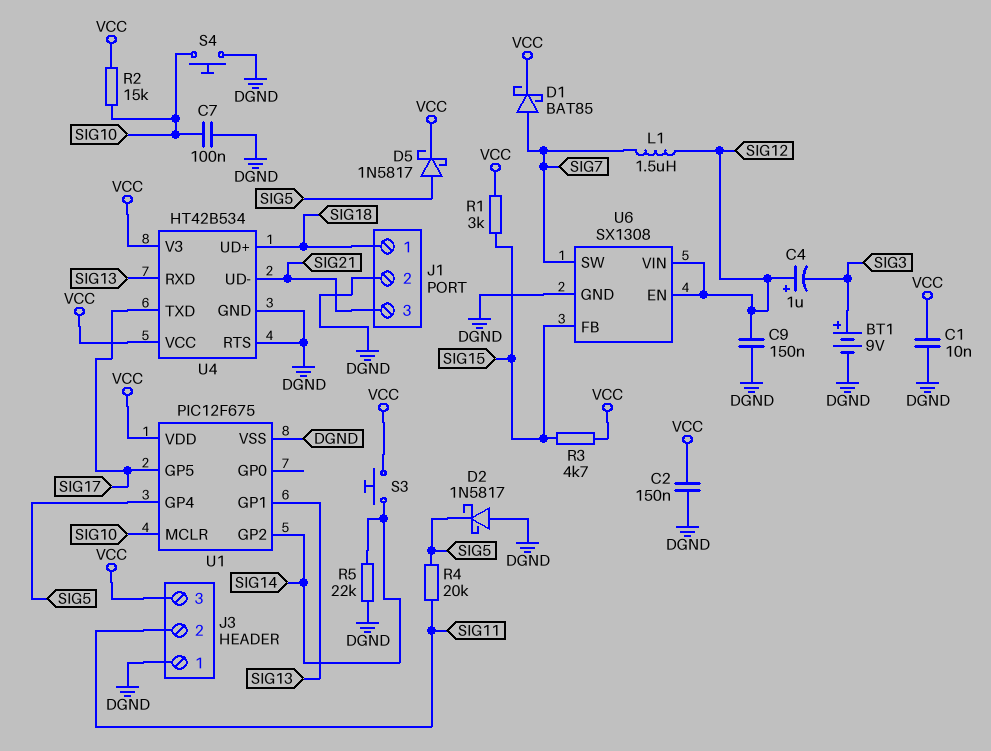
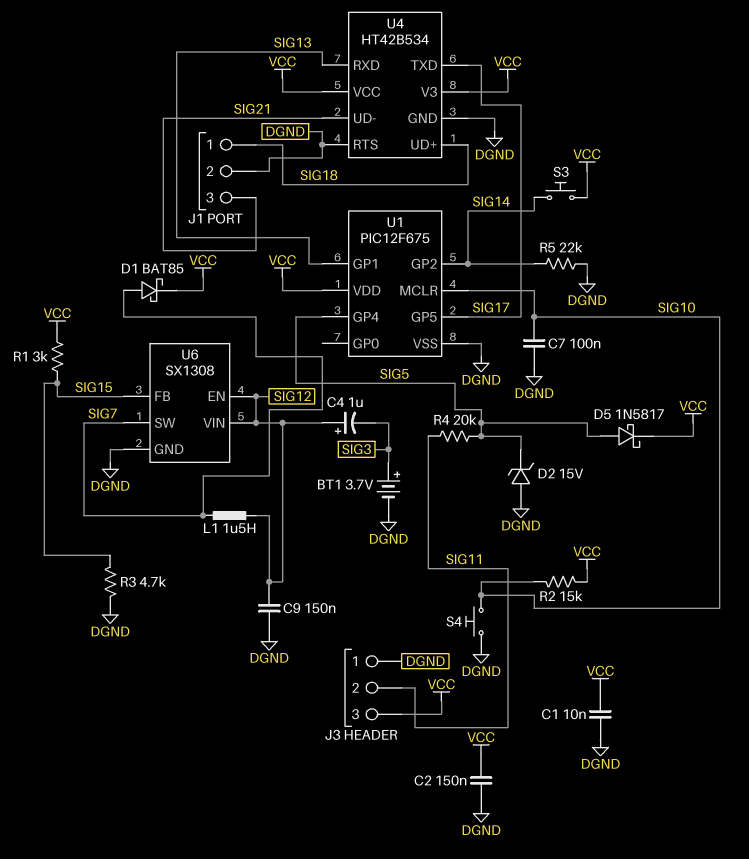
BT1: 9V (plus SIG3, minus DGND) -> 3.7V (plus SIG3, minus DGND)
D2: schottky 1N5817 (A DGND, K SIG5) -> zener 15V (A DGND, K SIG5)
R3: 4.7k (SIG15, VCC) -> 4.7k (DGND, SIG15)

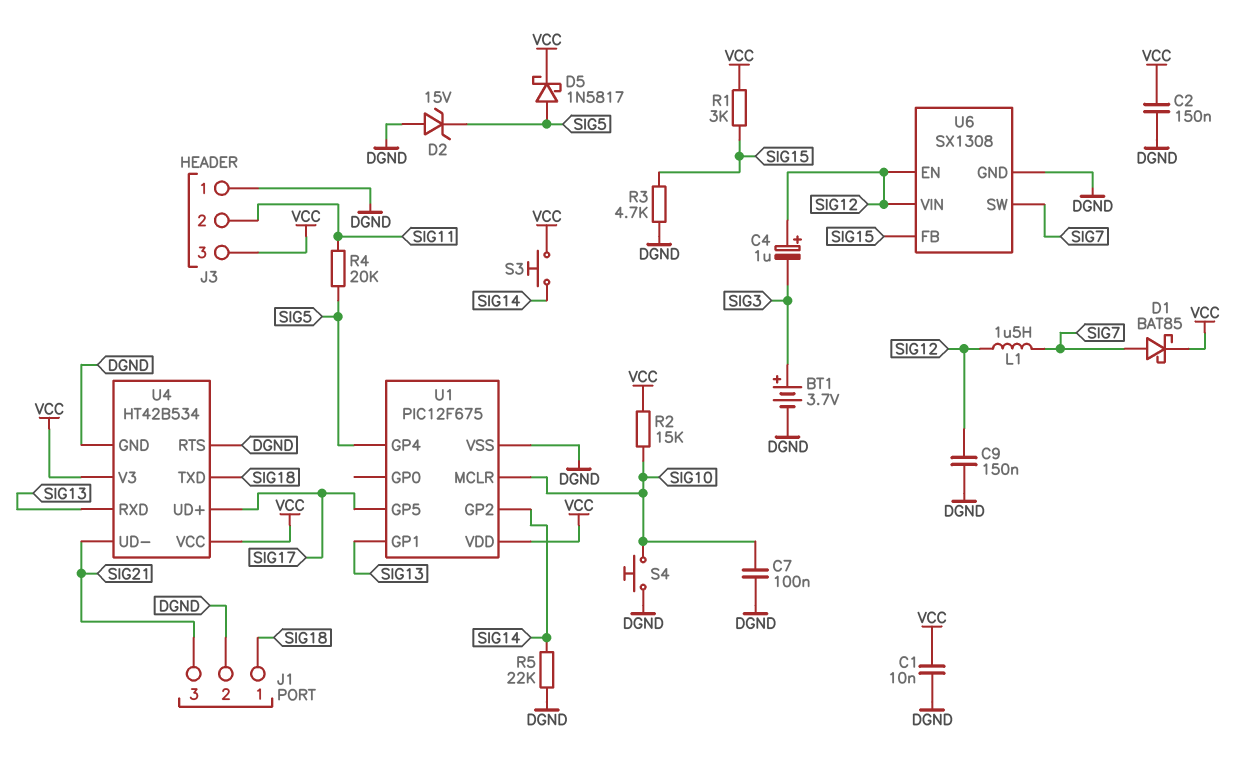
U4 pin TXD: SIG17 -> SIG18
U4 pin UD+: SIG18 -> SIG17

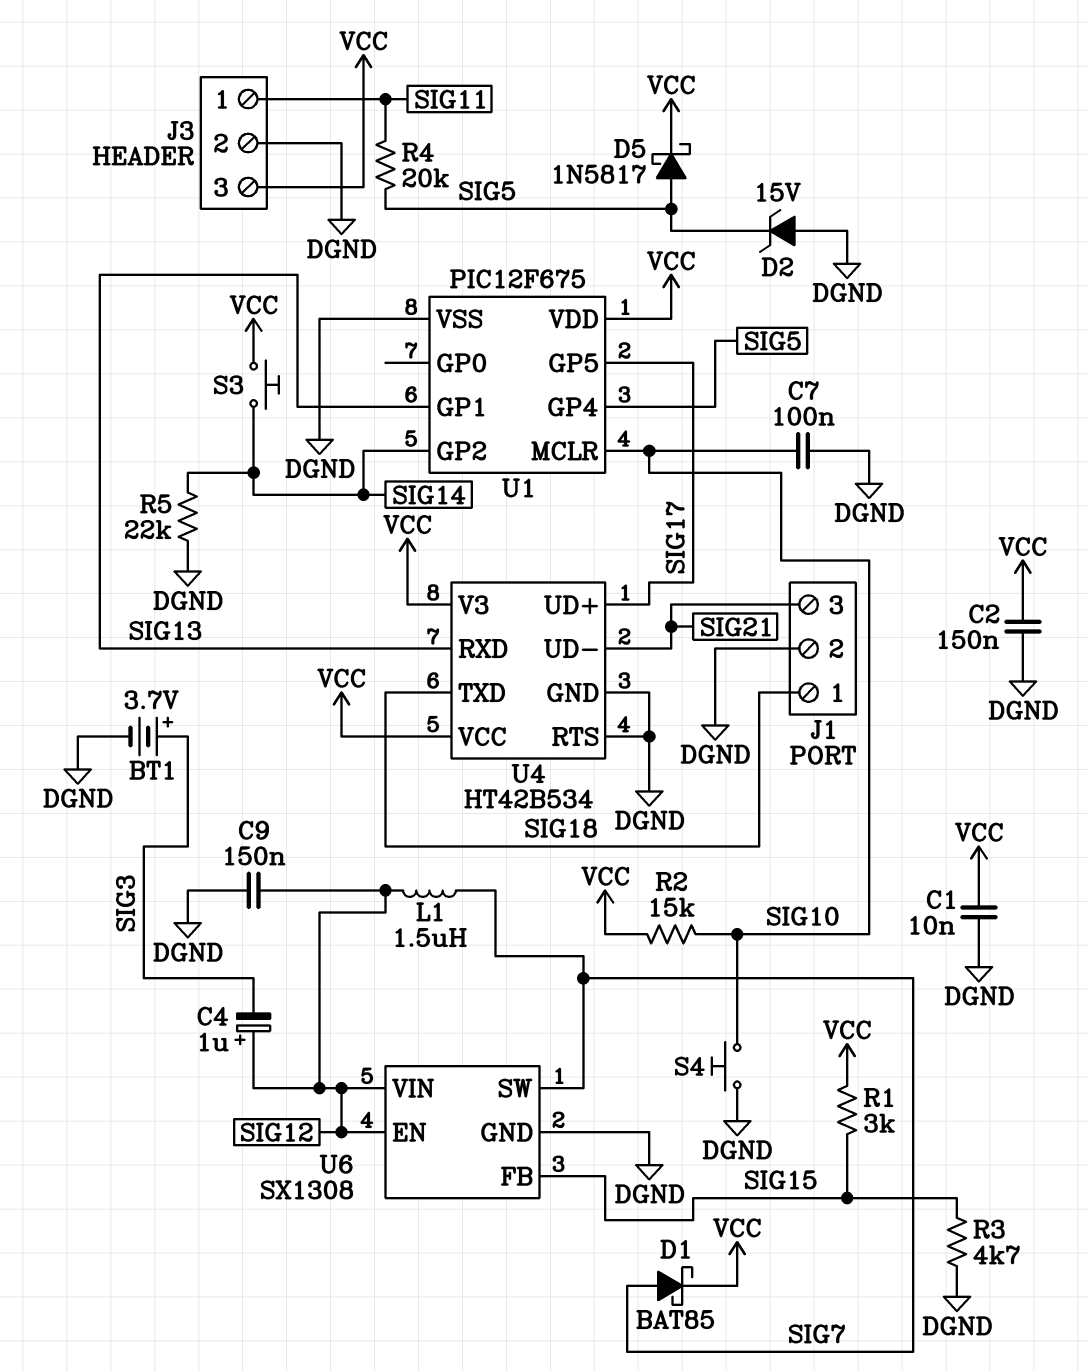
J3 pin 1: DGND -> SIG11
J3 pin 2: SIG11 -> DGND

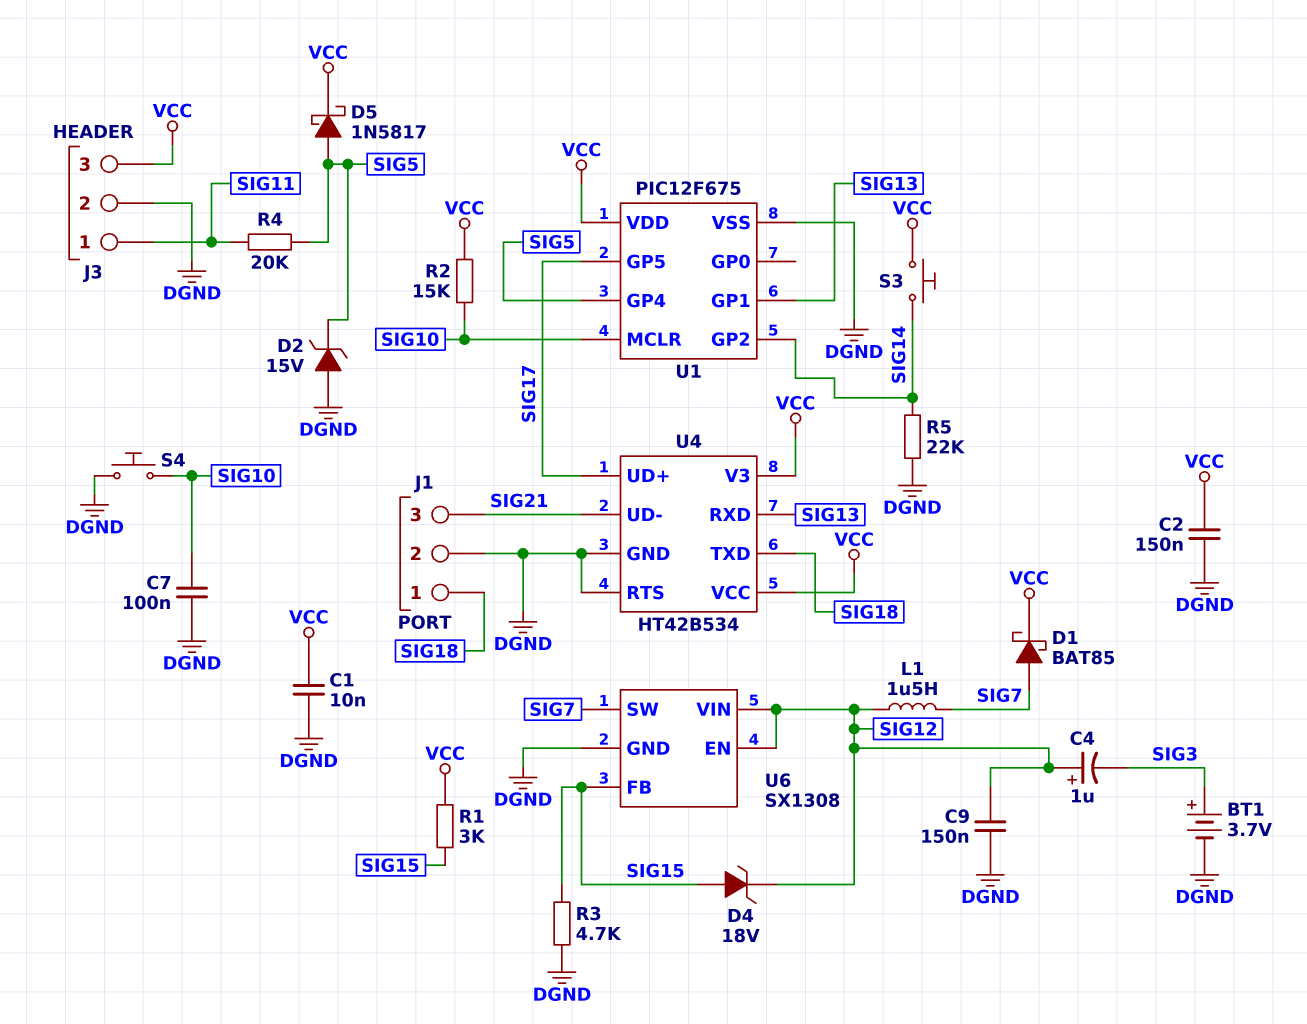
D4: none -> zener 18V (A SIG15, K SIG12)

